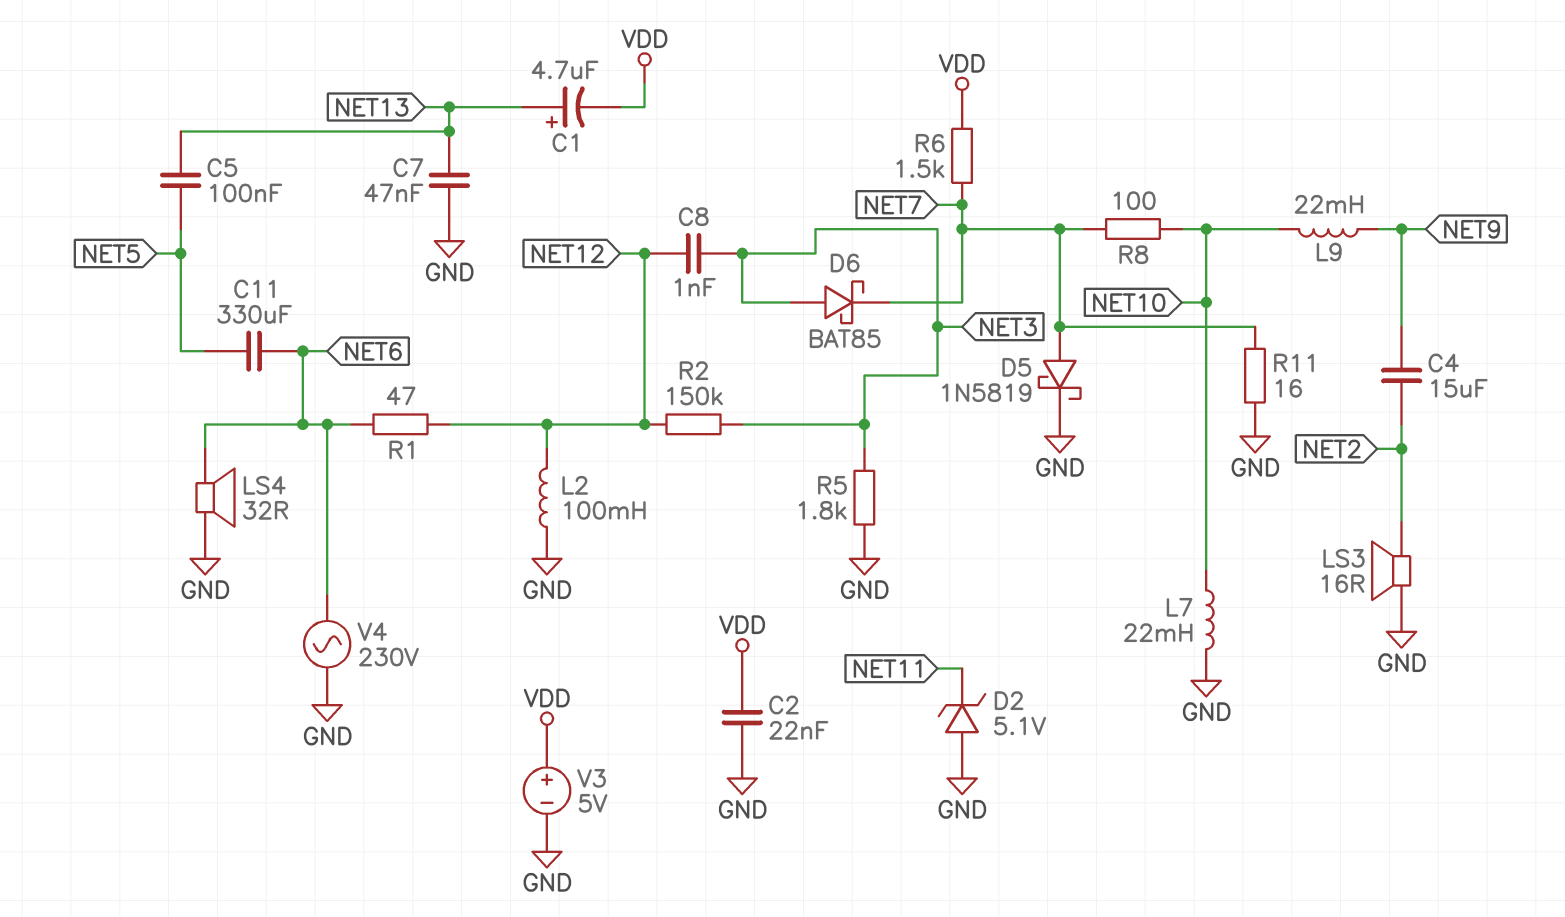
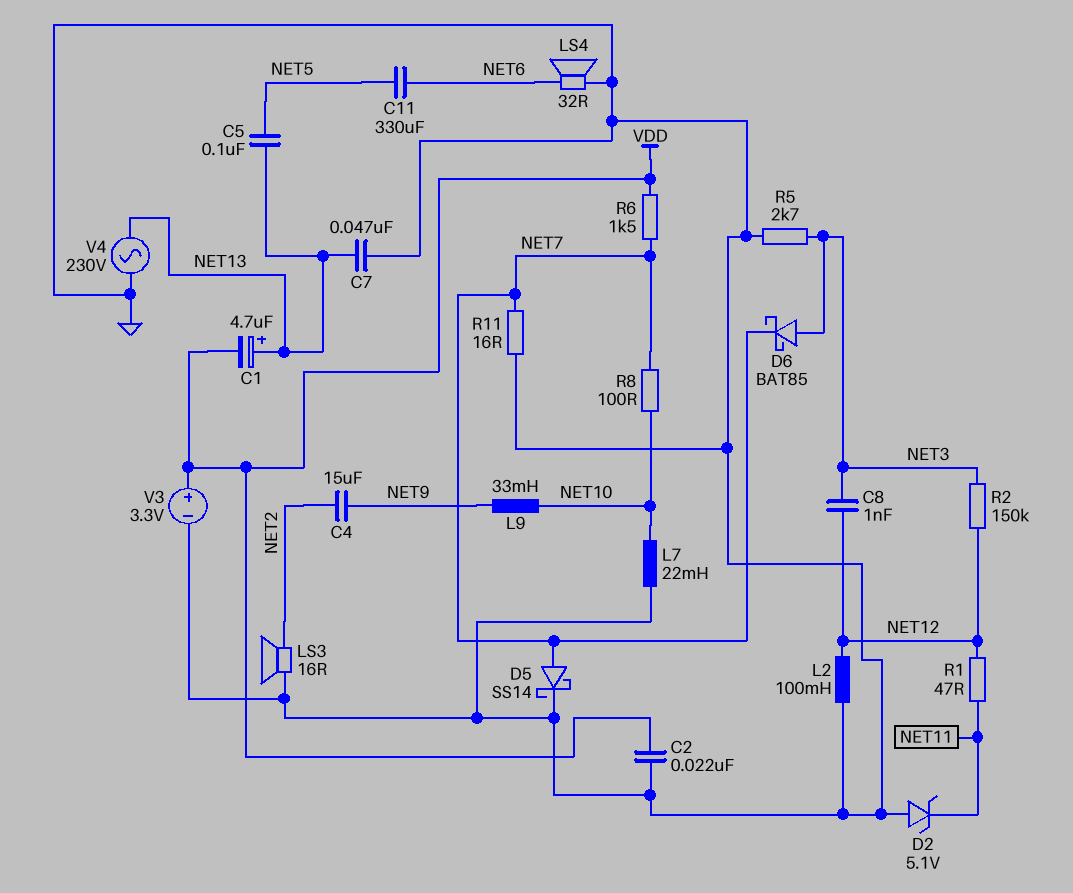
D5: schottky 1N5819 (A NET7, K GND) -> schottky SS14 (A NET7, K GND)
L9: 22mH (NET9, NET10) -> 33mH (NET9, NET10)
R1: 47 (NET6, NET12) -> 47 (NET11, NET12)
R5: 1.8k (GND, NET3) -> 2.7k (GND, NET3)
V3: 5V (plus VDD, minus GND) -> 3.3V (plus VDD, minus GND)
V4: AC 230V (GND, NET6) -> AC 230V (GND, NET13)

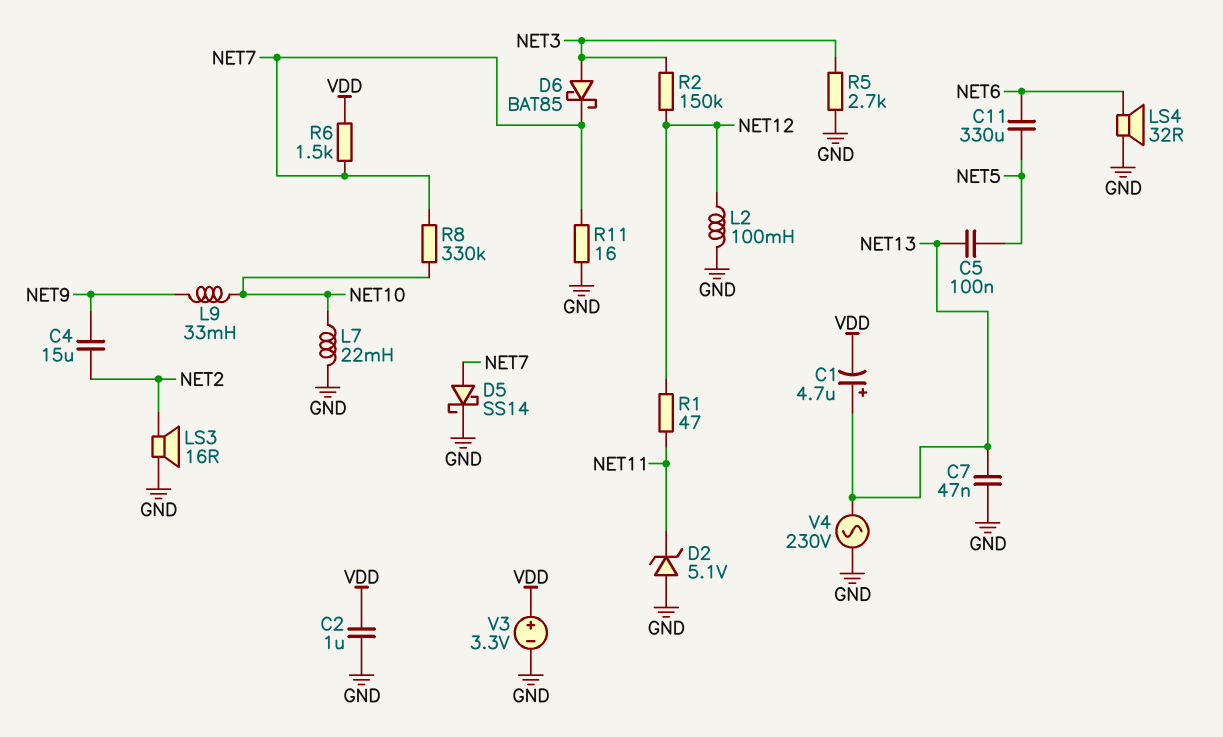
C2: 22nF (GND, VDD) -> 1uF (GND, VDD)
C8: 1nF (NET3, NET12) -> none
R8: 100 (NET7, NET10) -> 330k (NET7, NET10)

